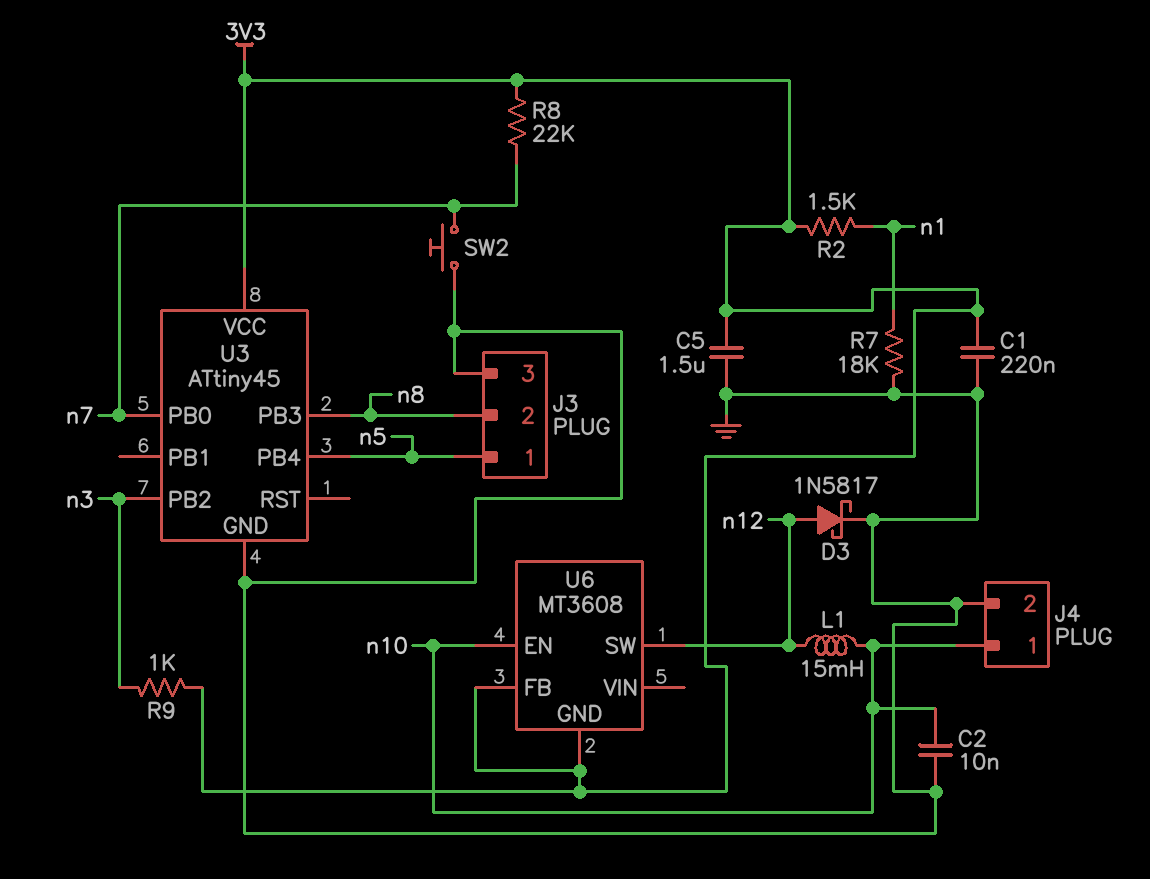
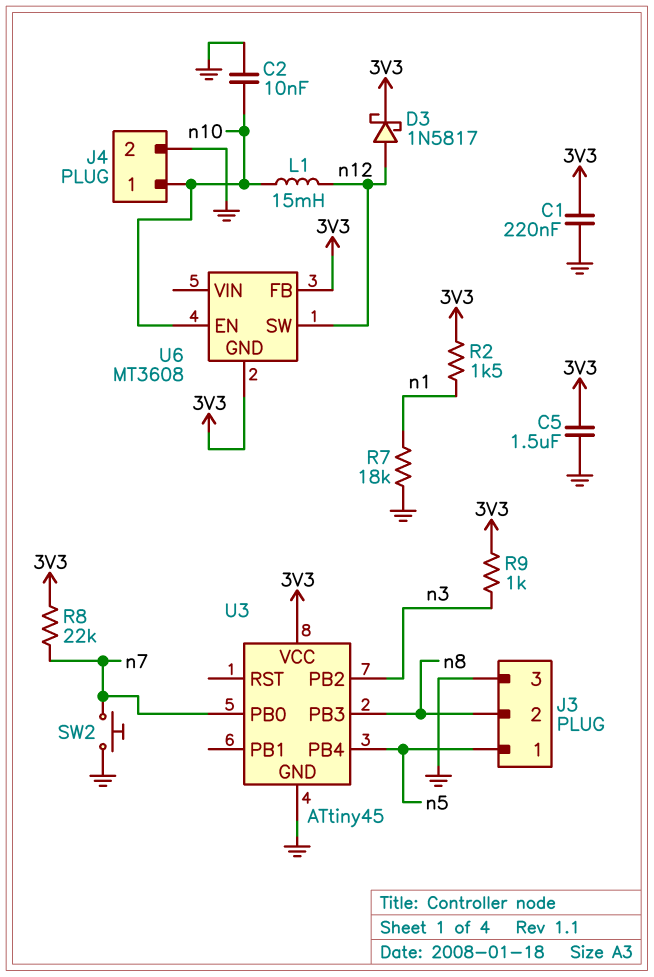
D3: schottky 1N5817 (A n12, K GND) -> schottky 1N5817 (A n12, K 3V3)

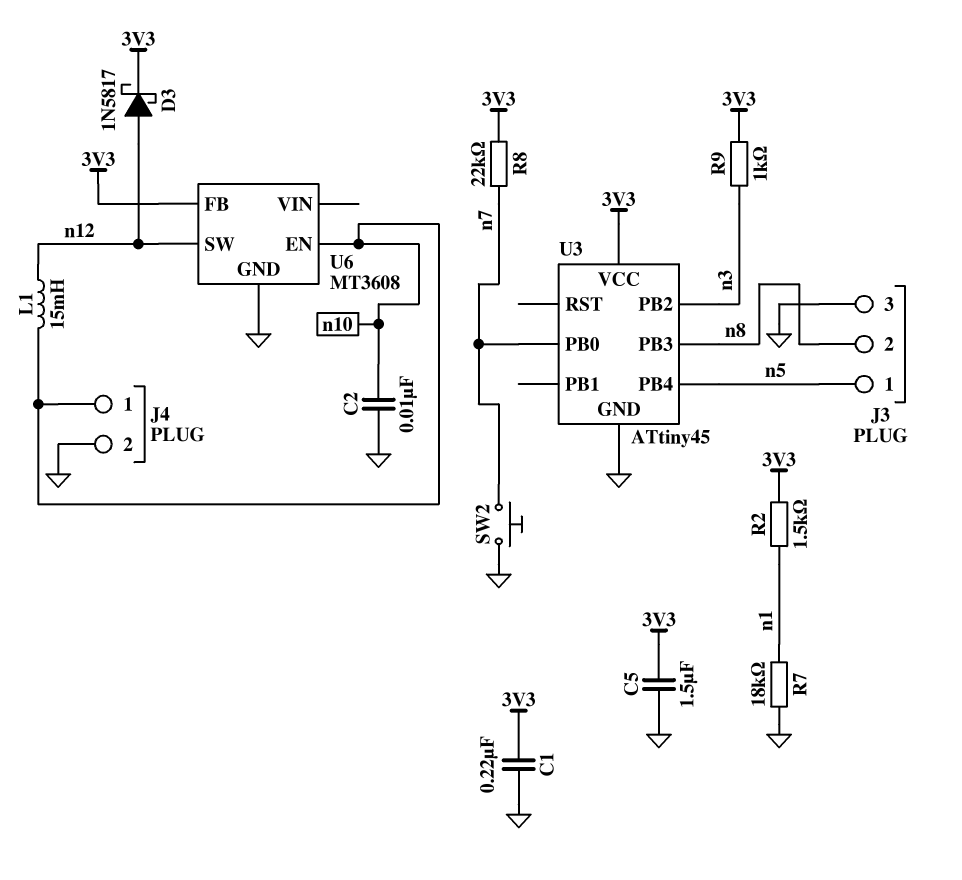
U6 pin GND: 3V3 -> GND

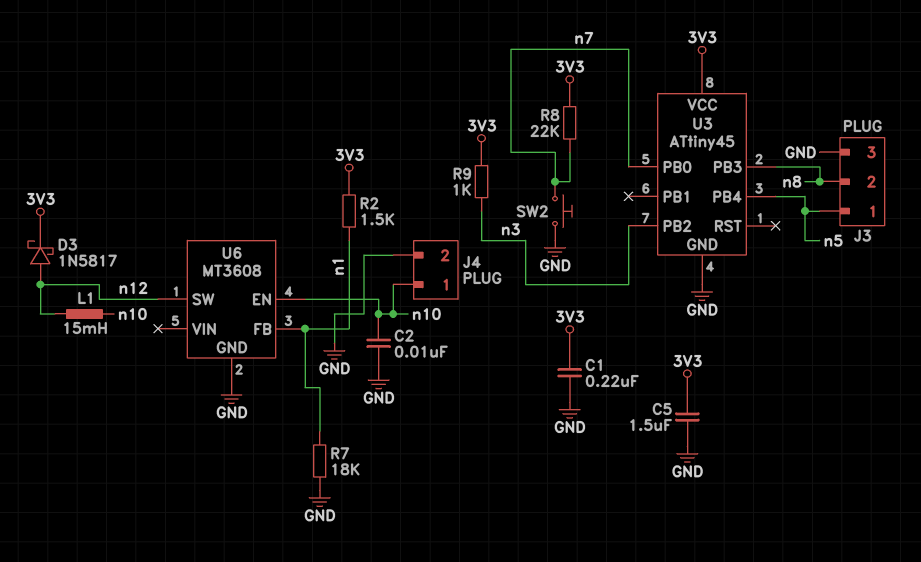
U6 pin FB: 3V3 -> n1

